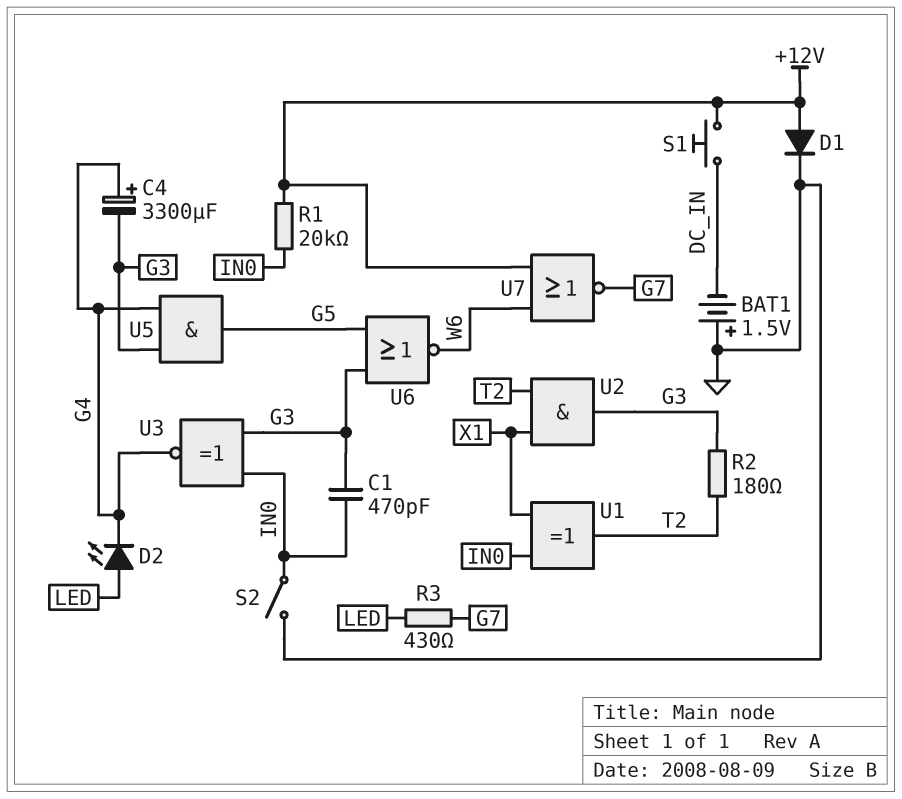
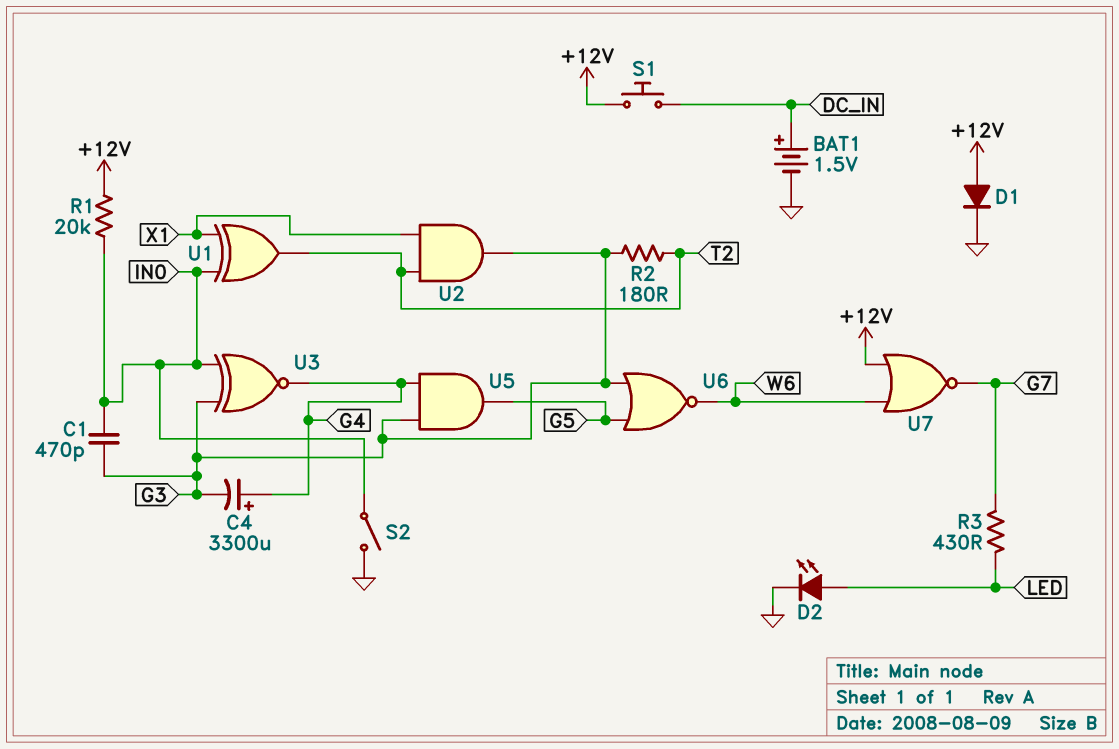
BAT1: 1.5V (plus GND, minus DC_IN) -> 1.5V (plus DC_IN, minus GND)
D2: LED (A LED, K G4) -> LED (A LED, K GND)

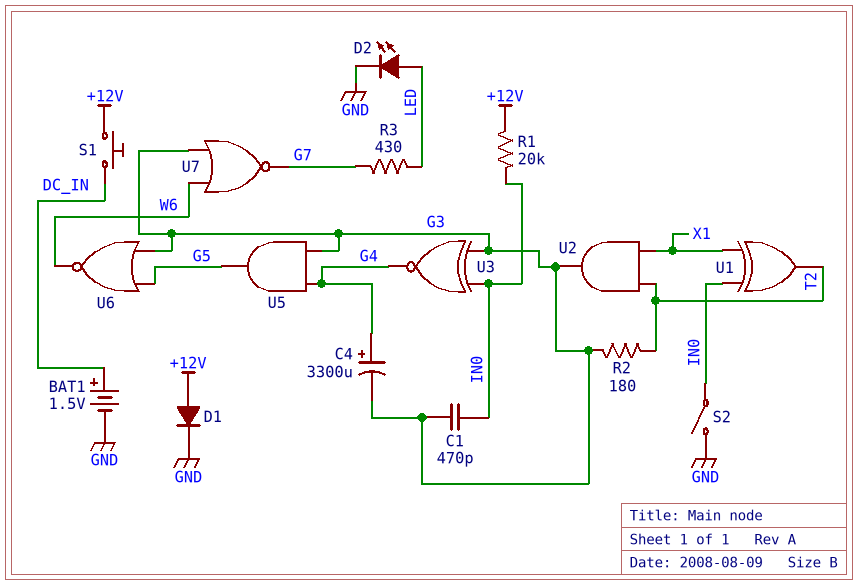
U7: NOR (in +12V, in W6, out G7) -> NOR (in G3, in W6, out G7)

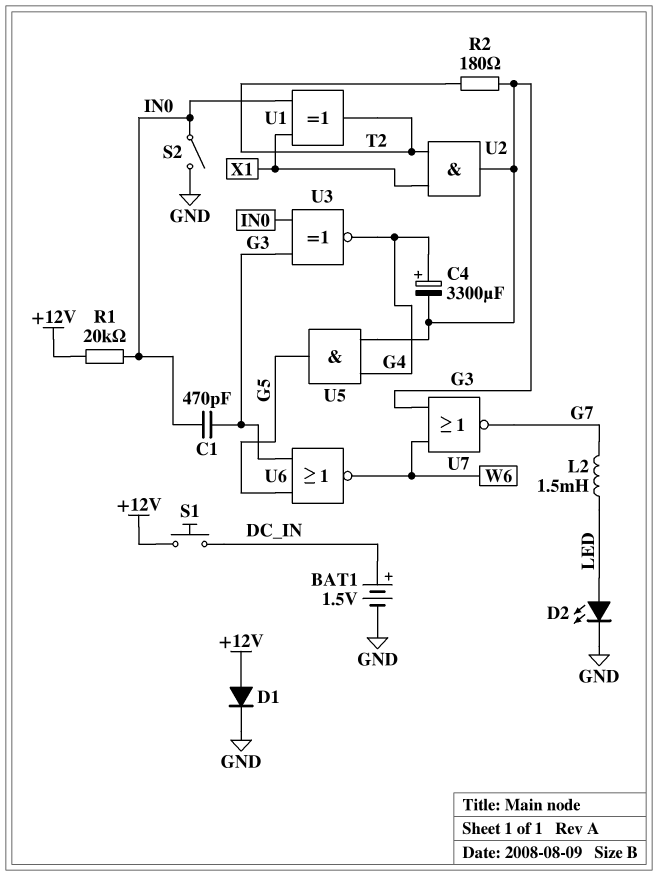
L2: none -> 1.5mH (G7, LED)
R3: 430 (G7, LED) -> none

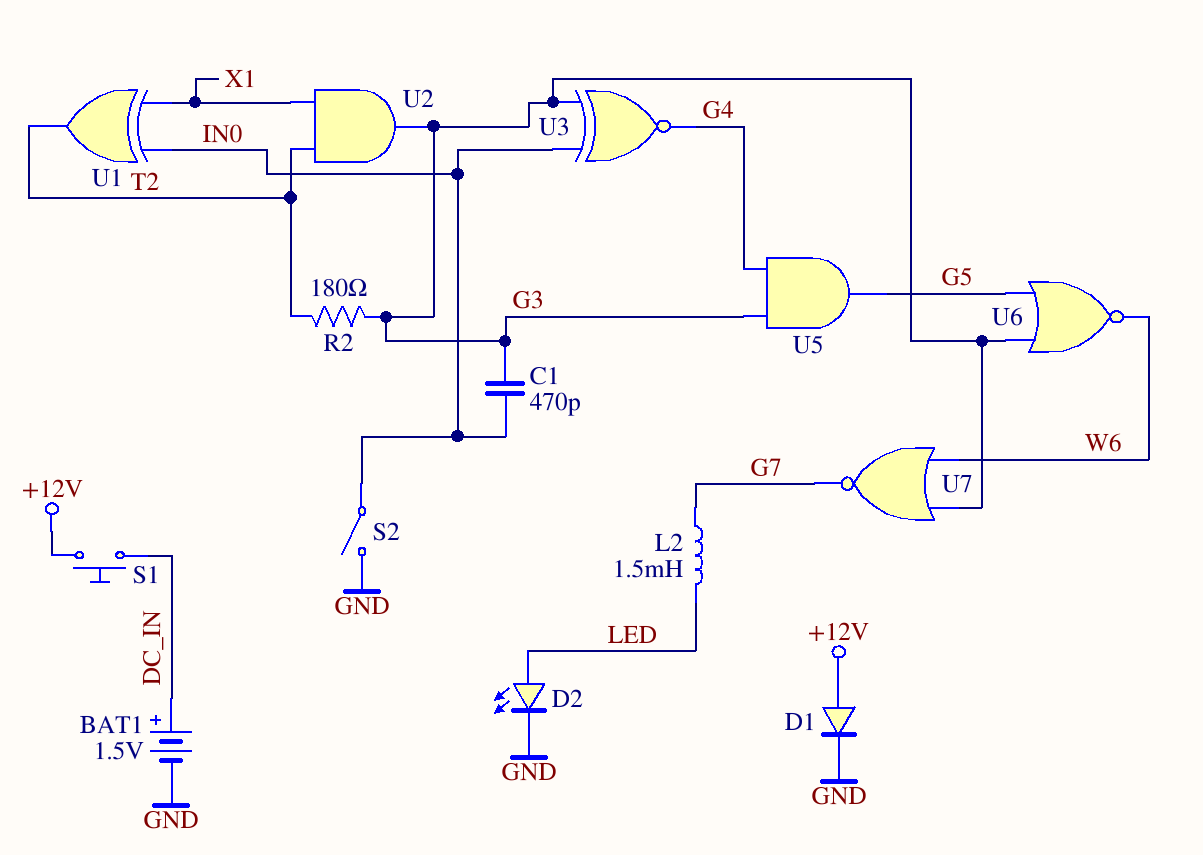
C4: 3300uF (plus G4, minus G3) -> none
R1: 20k (+12V, IN0) -> none

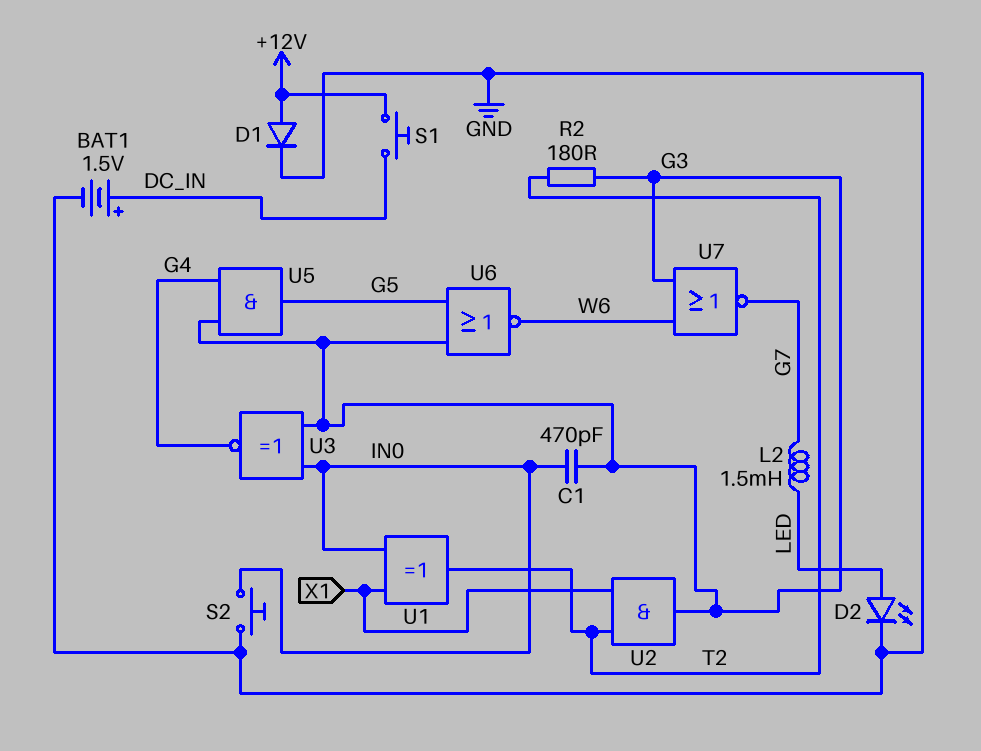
S2: switch (GND, IN0) -> button (GND, IN0)

